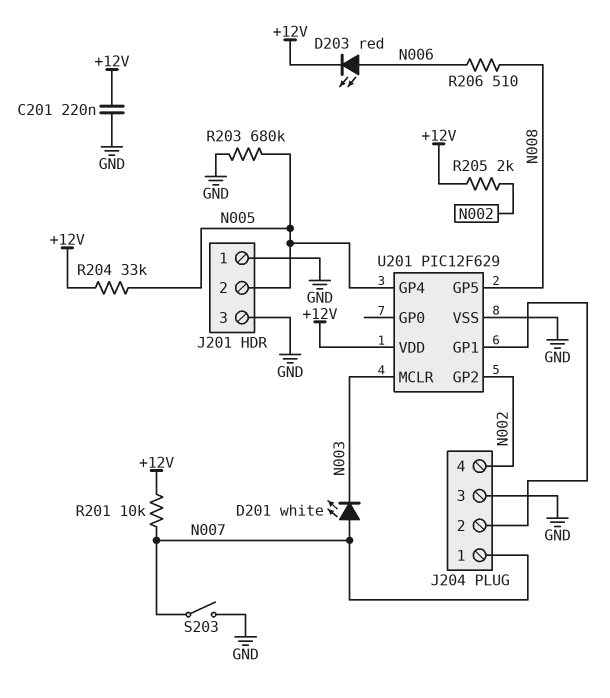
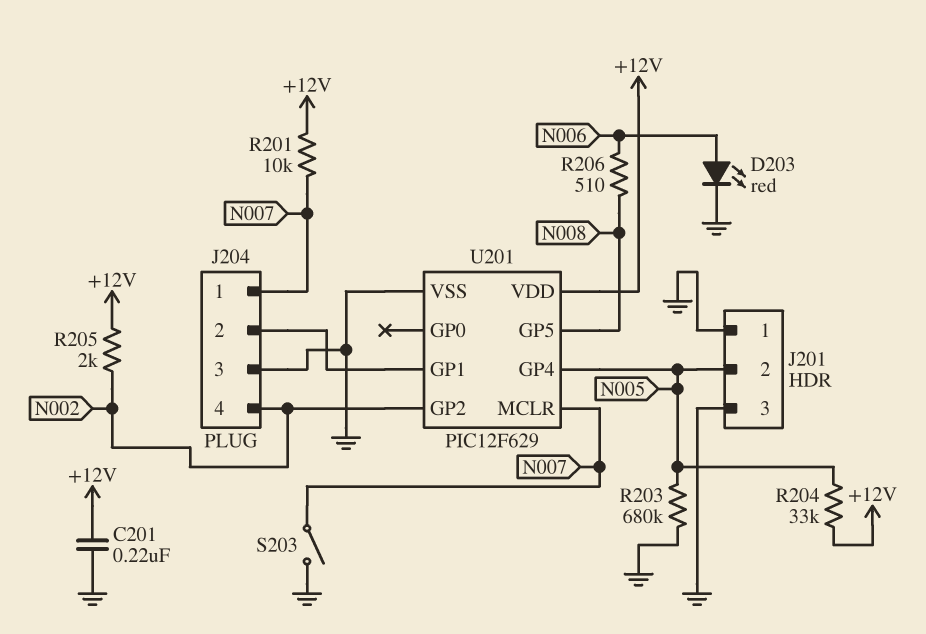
D201: LED white (A N007, K N003) -> none
D203: LED red (A N006, K +12V) -> LED red (A N006, K GND)
U201 pin MCLR: N003 -> N007

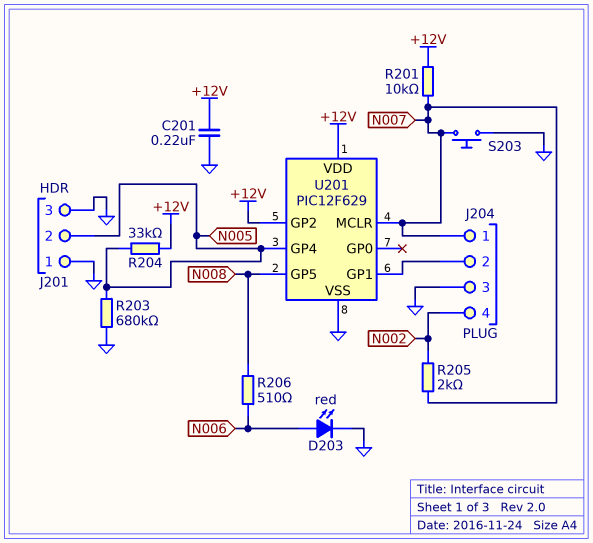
R205: 2k (+12V, N002) -> 2k (N002, N007)
S203: switch (GND, N007) -> button (GND, N007)
U201 pin GP2: N002 -> +12V

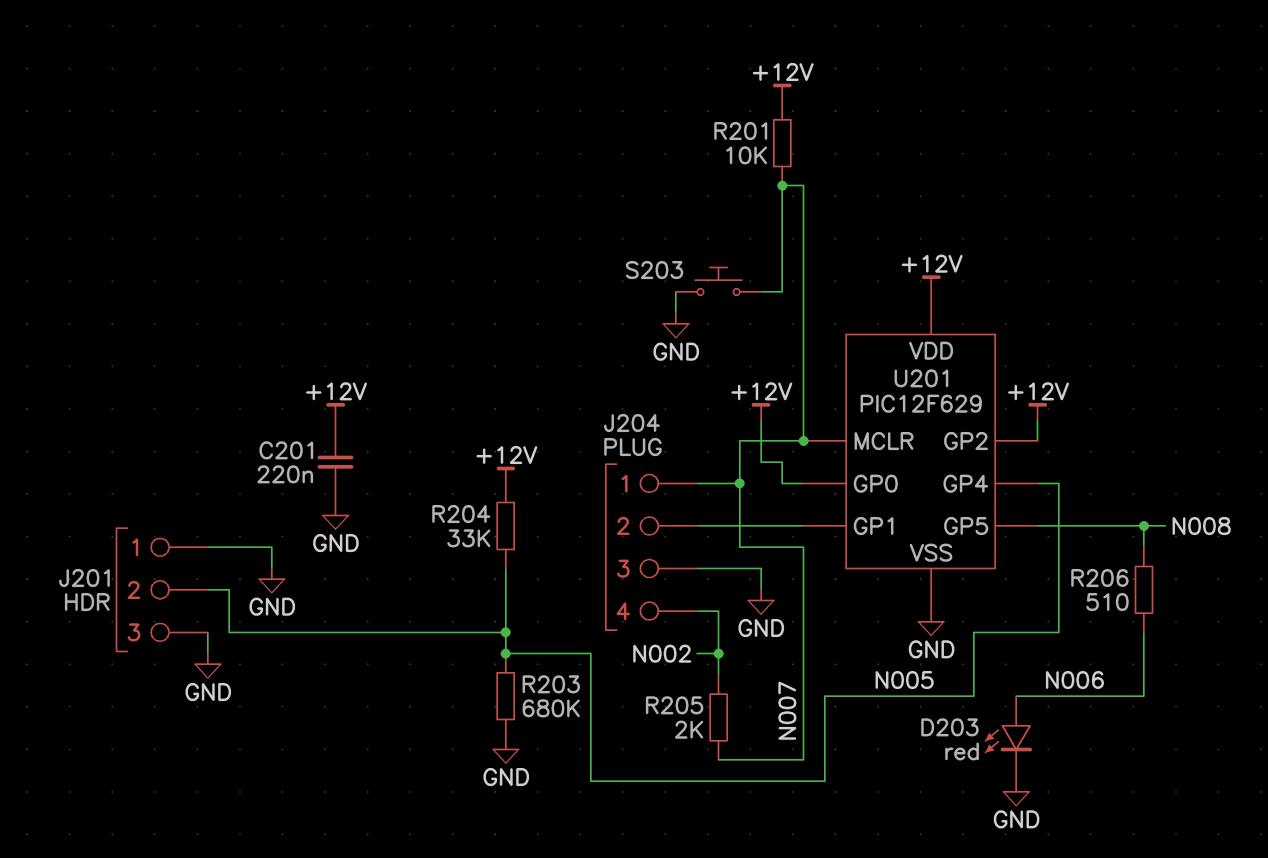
U201 pin GP0: none -> +12V

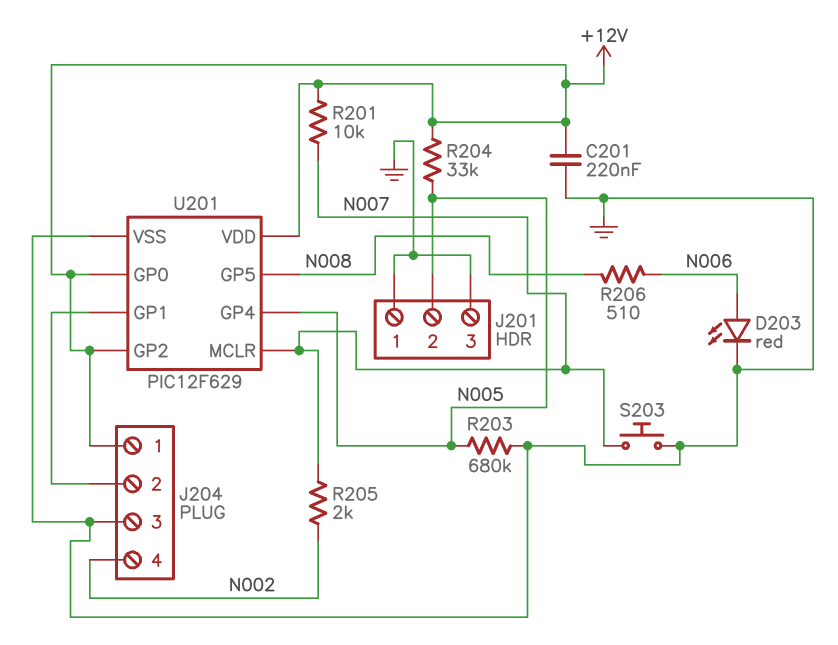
J204 pin 1: N007 -> +12V

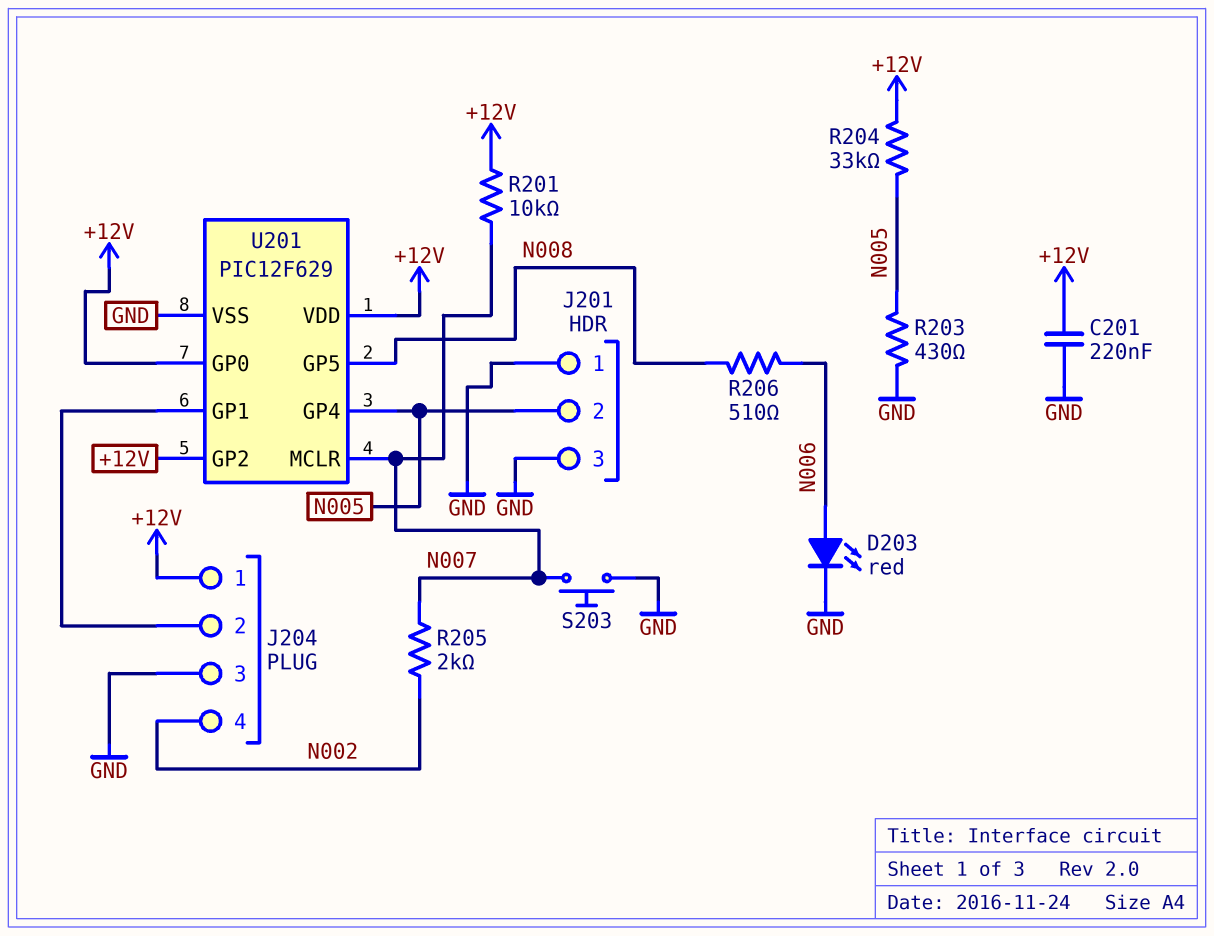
R203: 680k (GND, N005) -> 430 (GND, N005)

